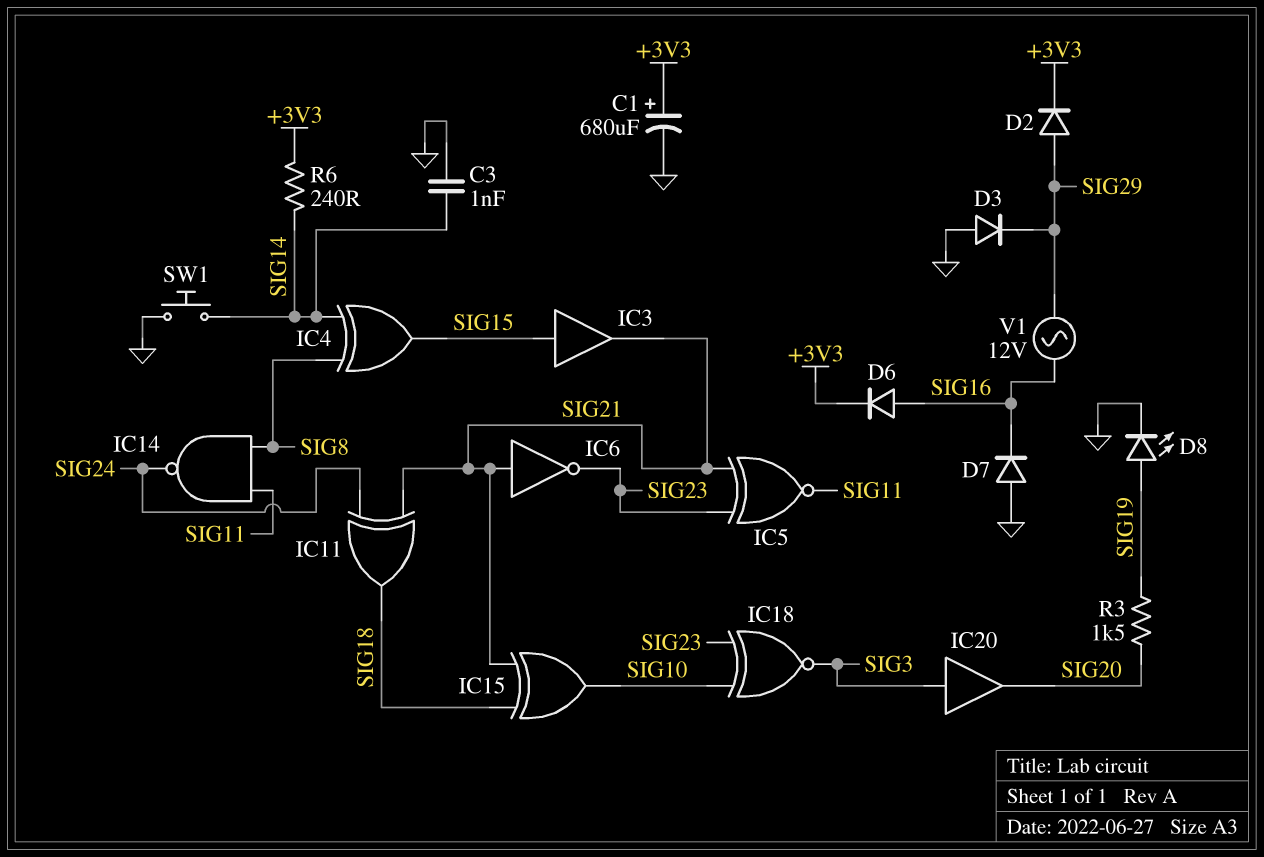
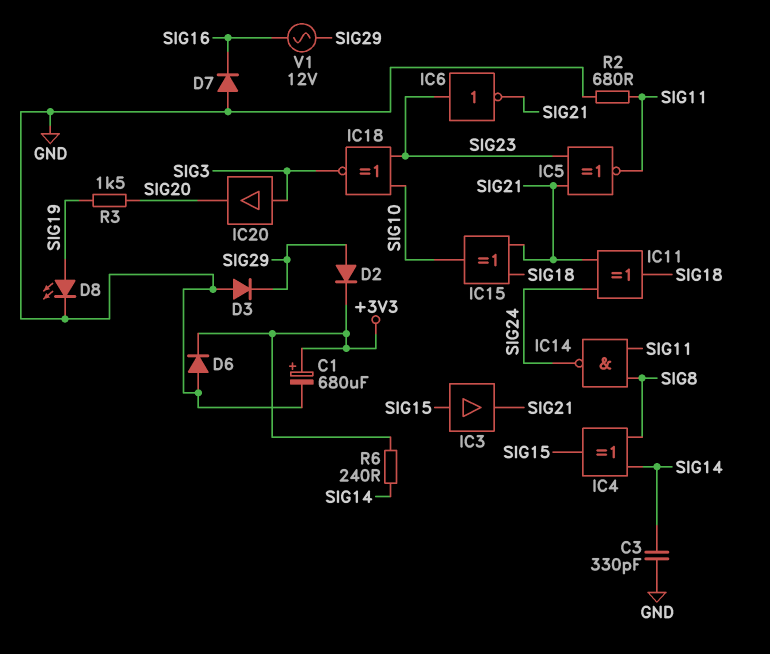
C3: 1nF (GND, SIG14) -> 330pF (GND, SIG14)
D6: diode (A SIG16, K +3V3) -> diode (A GND, K +3V3)
IC6: NOT (in SIG21, out SIG23) -> NOT (in SIG23, out SIG21)
R2: none -> 680 (GND, SIG11)
SW1: button (GND, SIG14) -> none

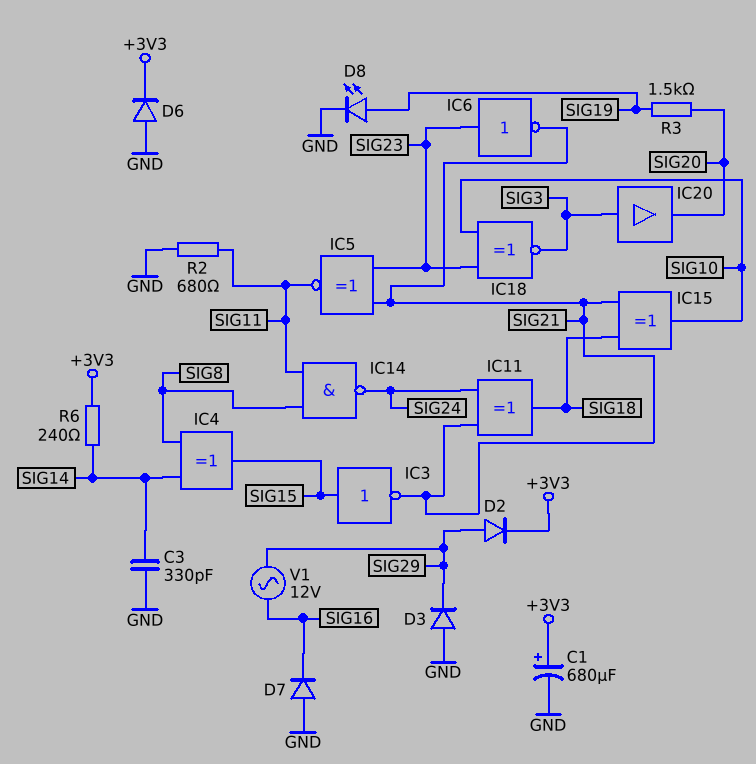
IC3: buffer (in SIG15, out SIG21) -> NOT (in SIG15, out SIG21)

